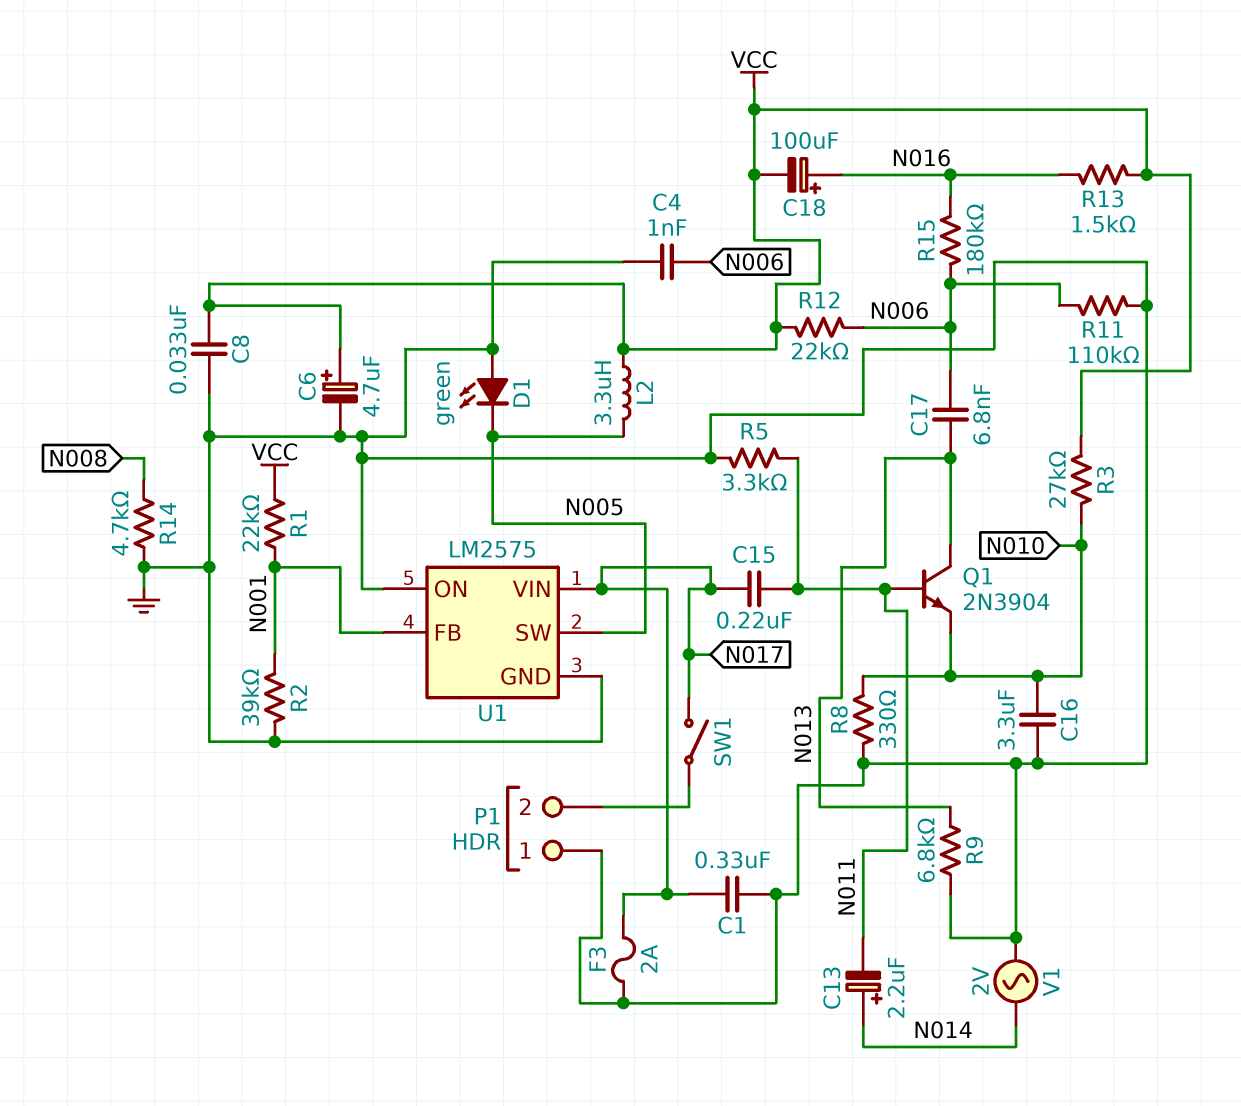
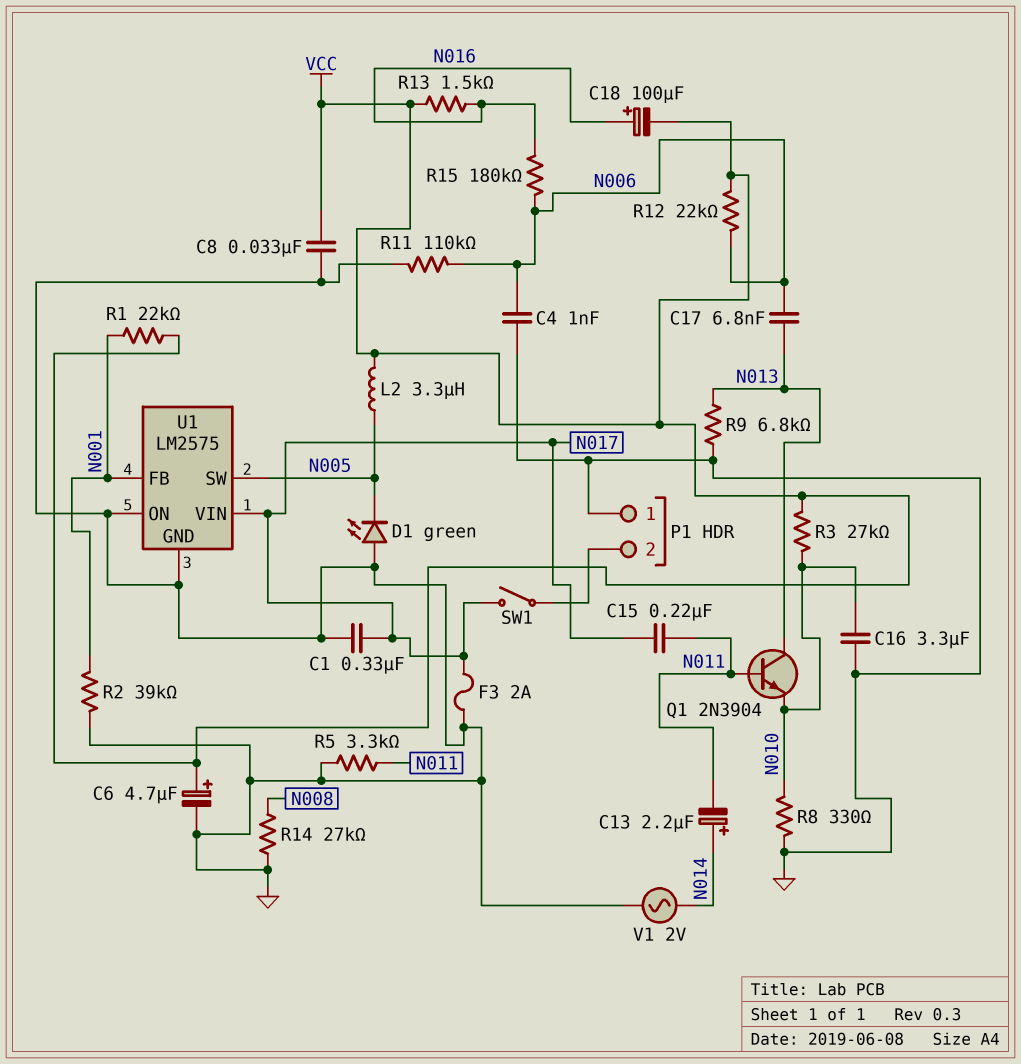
R14: 4.7k (GND, N008) -> 27k (GND, N008)

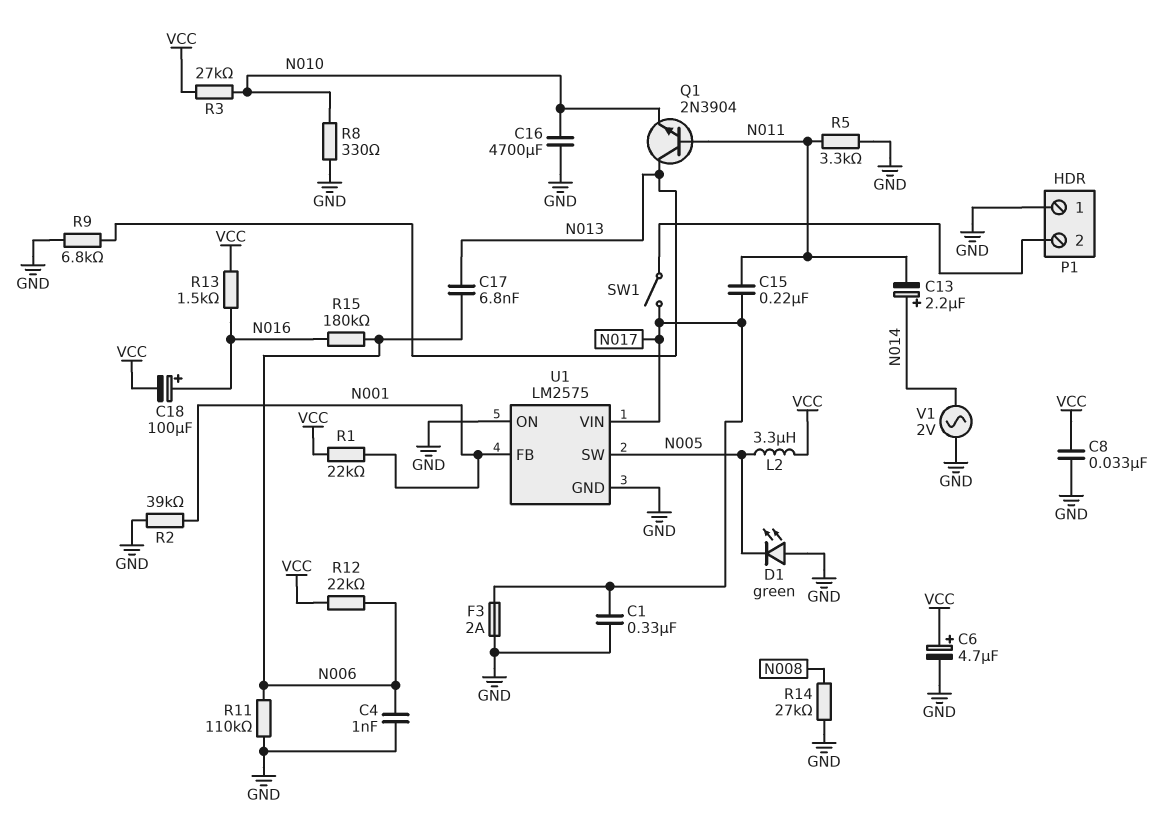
C16: 3.3uF (GND, N010) -> 4700uF (GND, N010)

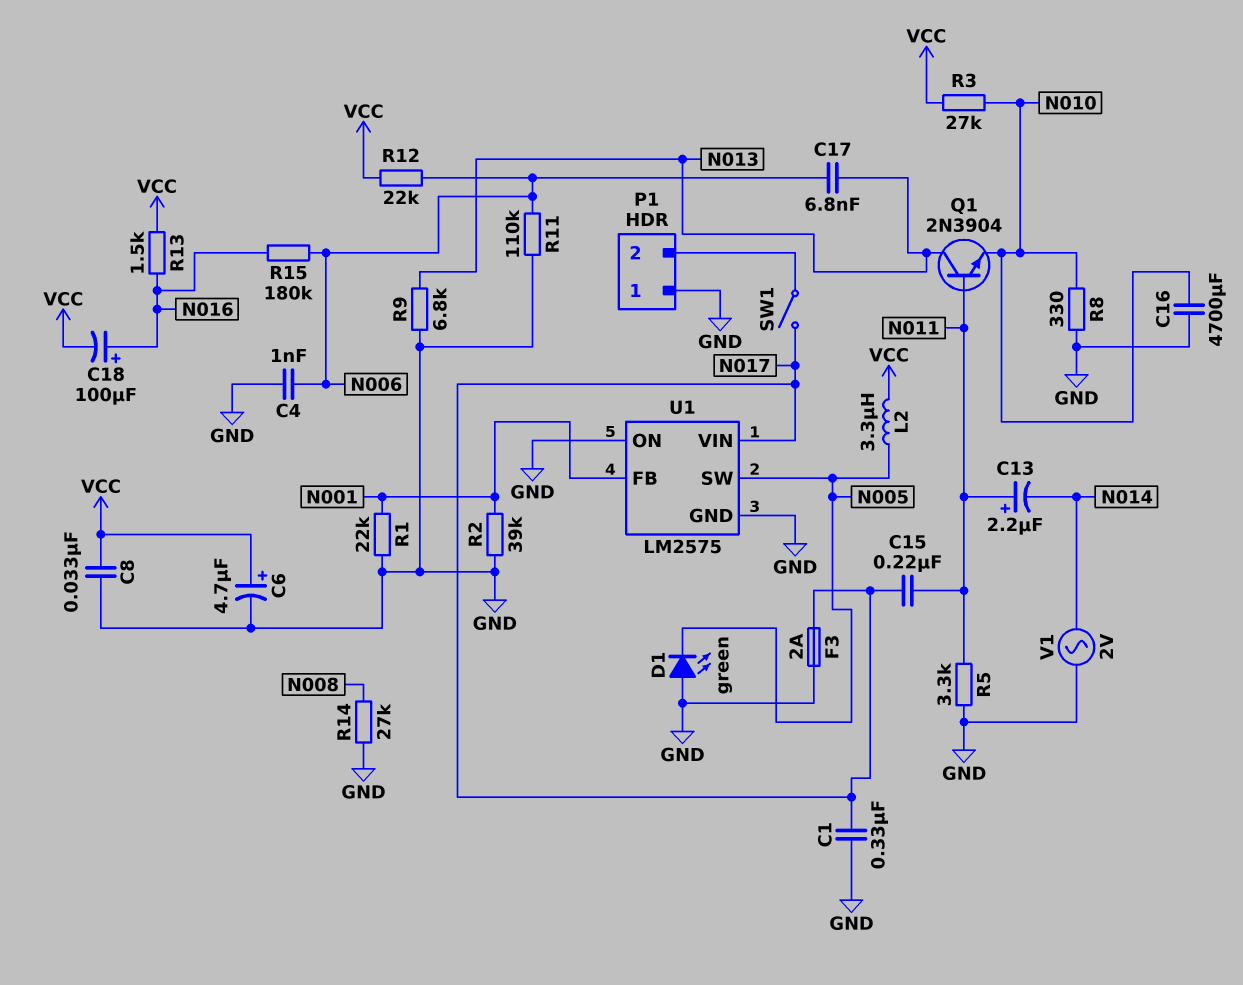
C13: 2.2uF (plus N014, minus N011) -> 2.2uF (plus N011, minus N014)
R1: 22k (N001, VCC) -> 22k (GND, N001)

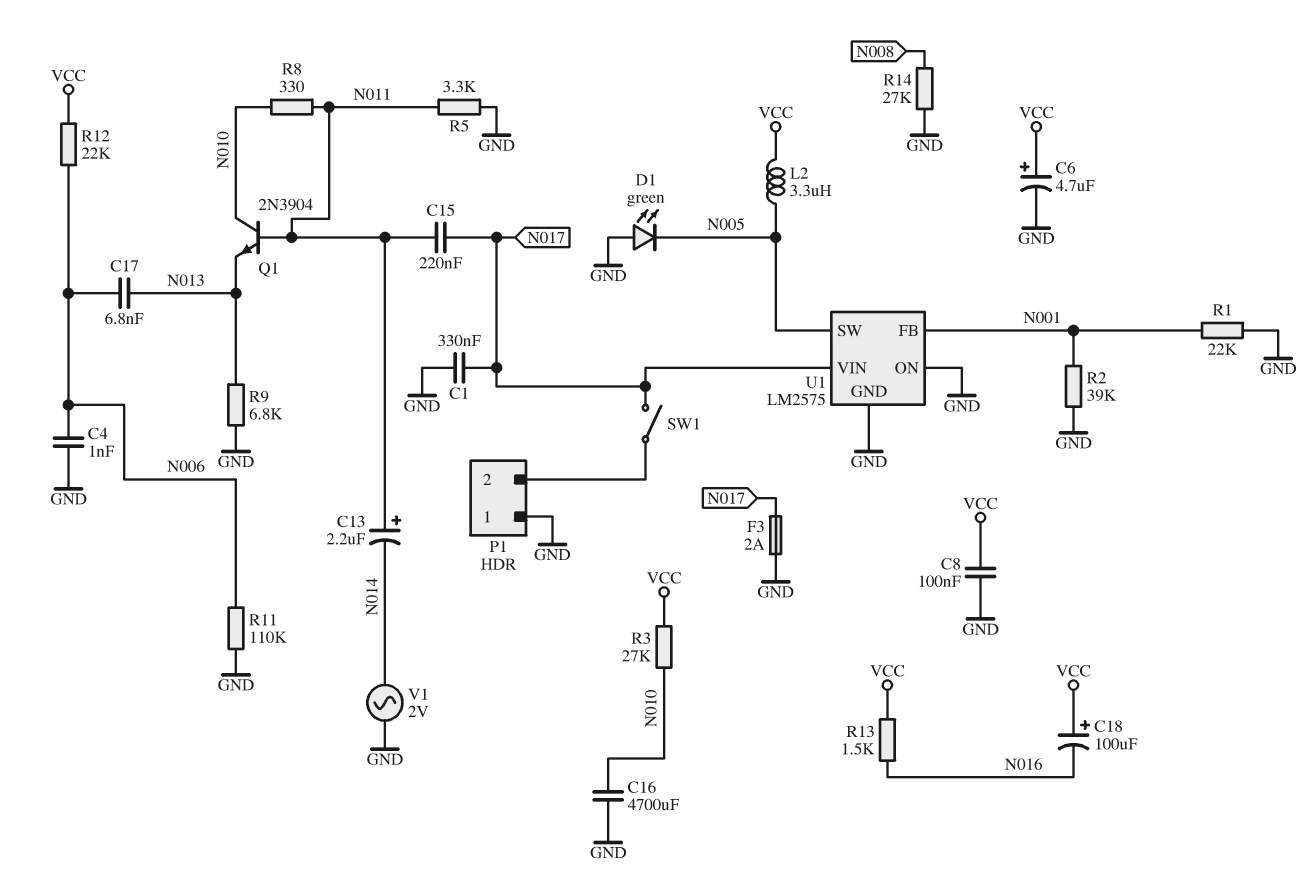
C8: 33nF (GND, VCC) -> 100nF (GND, VCC)
C18: 100uF (plus N016, minus VCC) -> 100uF (plus VCC, minus N016)
Q1: NPN 2N3904 (B N011, C N013, E N010) -> NPN 2N3904 (B N011, C N010, E N013)
R8: 330 (GND, N010) -> 330 (N010, N011)
R15: 180k (N006, N016) -> none

